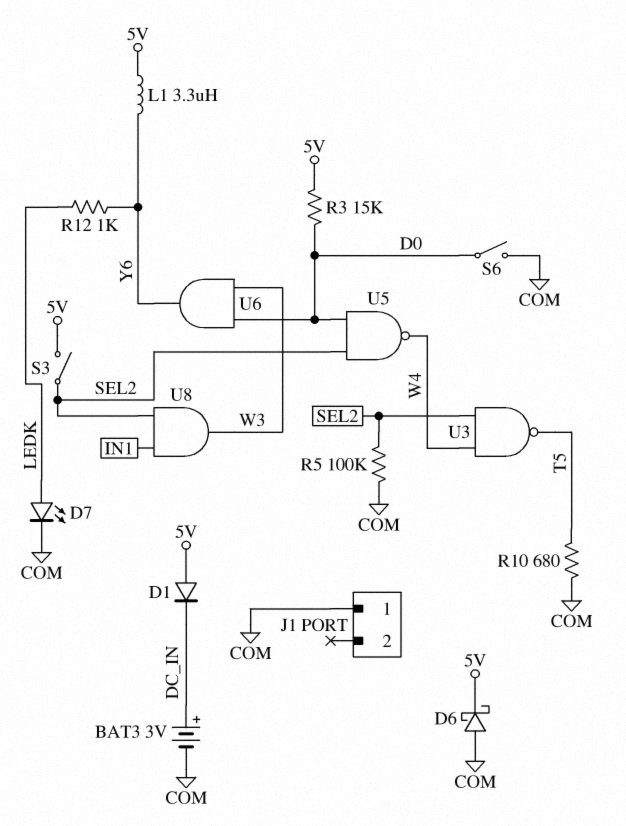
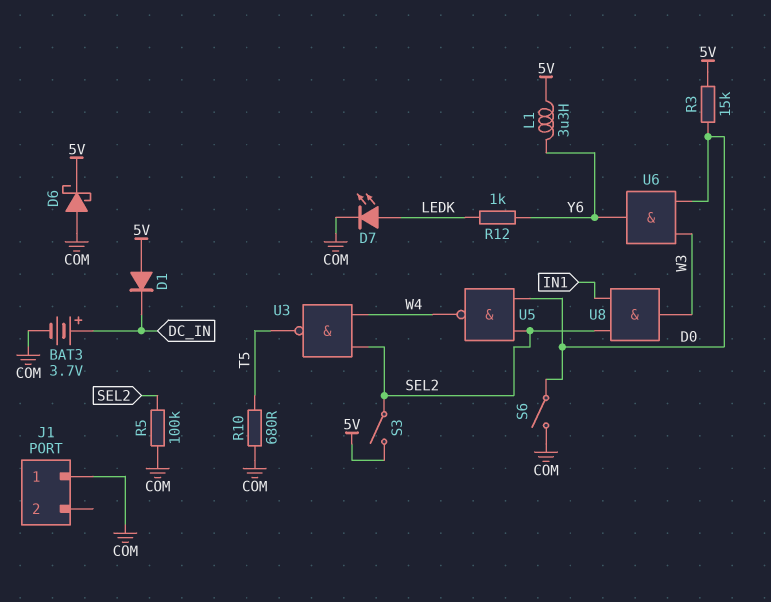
BAT3: 3V (plus DC_IN, minus COM) -> 3.7V (plus DC_IN, minus COM)

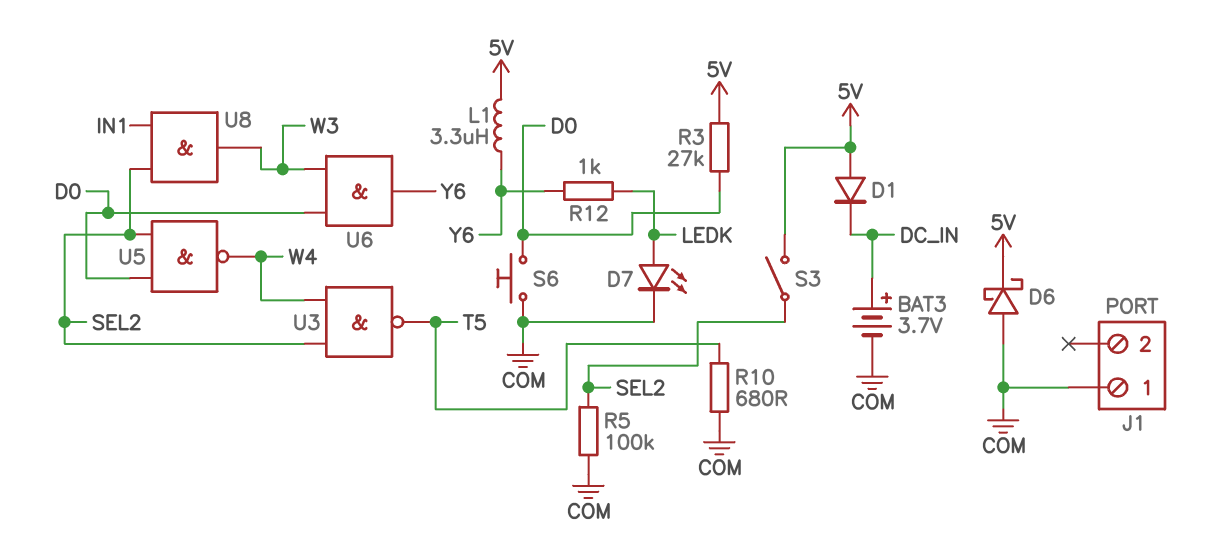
R3: 15k (5V, D0) -> 27k (5V, D0)
S6: switch (COM, D0) -> button (COM, D0)

